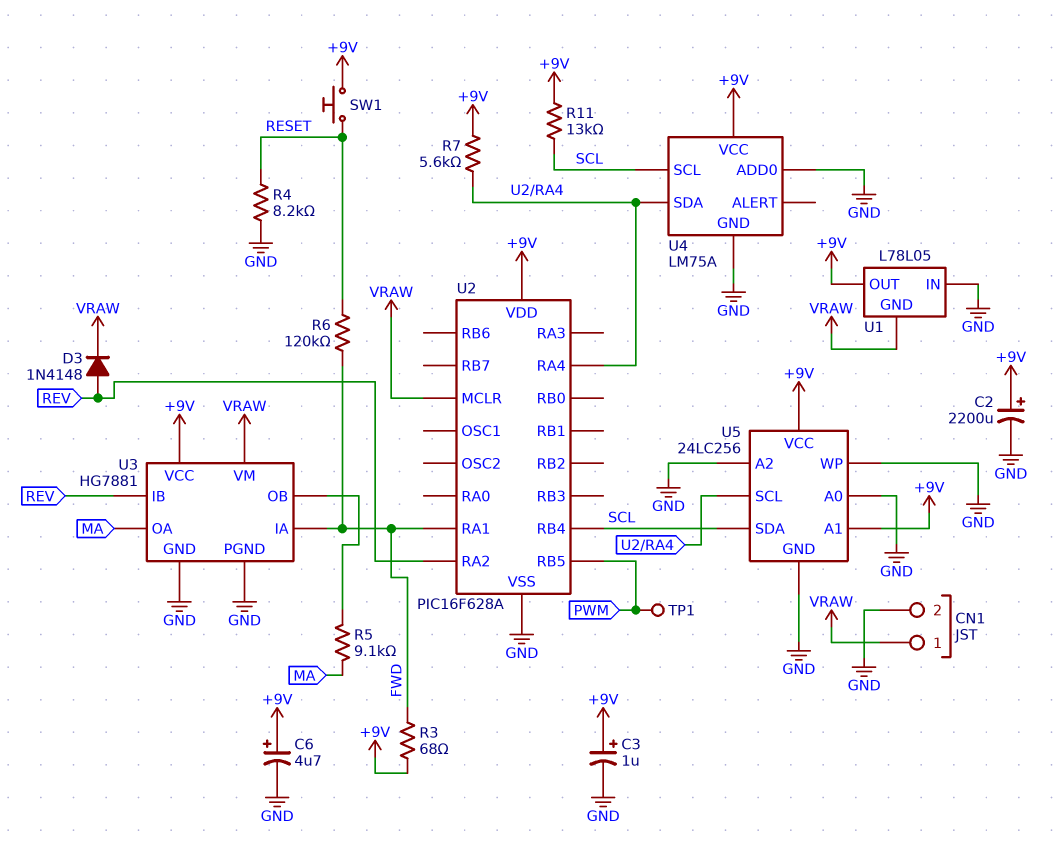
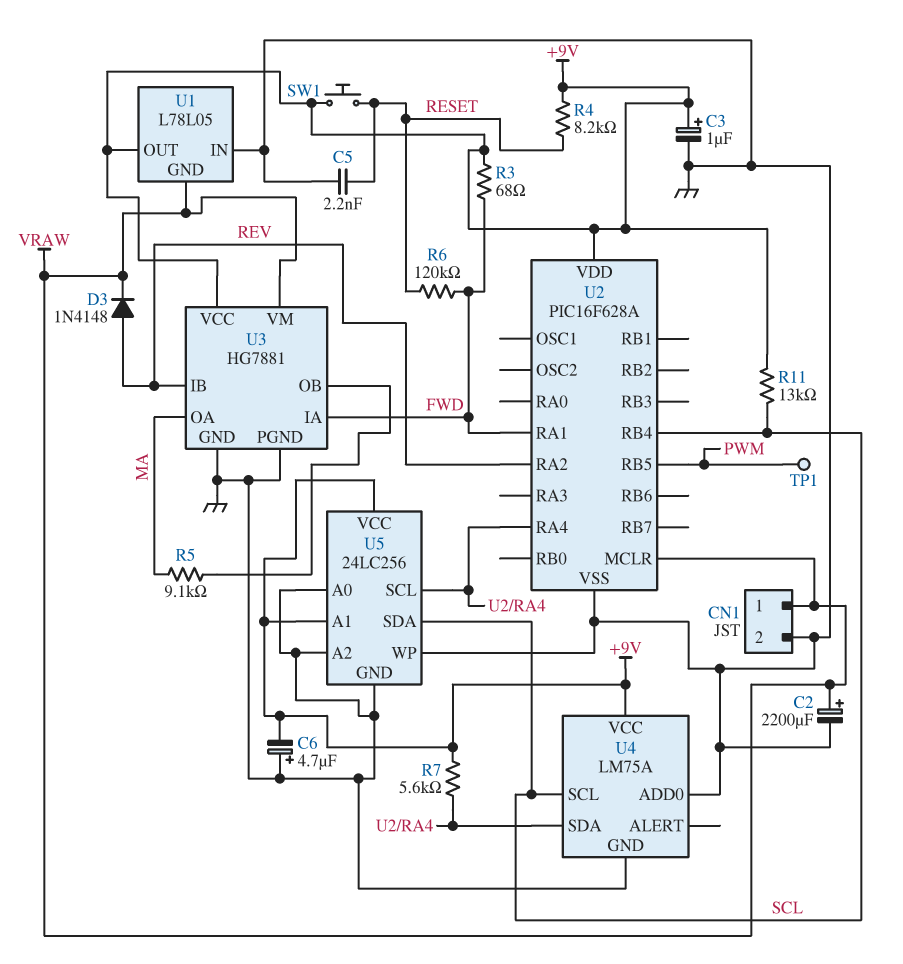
C2: 2200uF (plus +9V, minus GND) -> 2200uF (plus VRAW, minus GND)
C5: none -> 2.2nF (GND, RESET)
C6: 4.7uF (plus +9V, minus GND) -> 4.7uF (plus GND, minus +9V)
R4: 8.2k (GND, RESET) -> 8.2k (+9V, RESET)

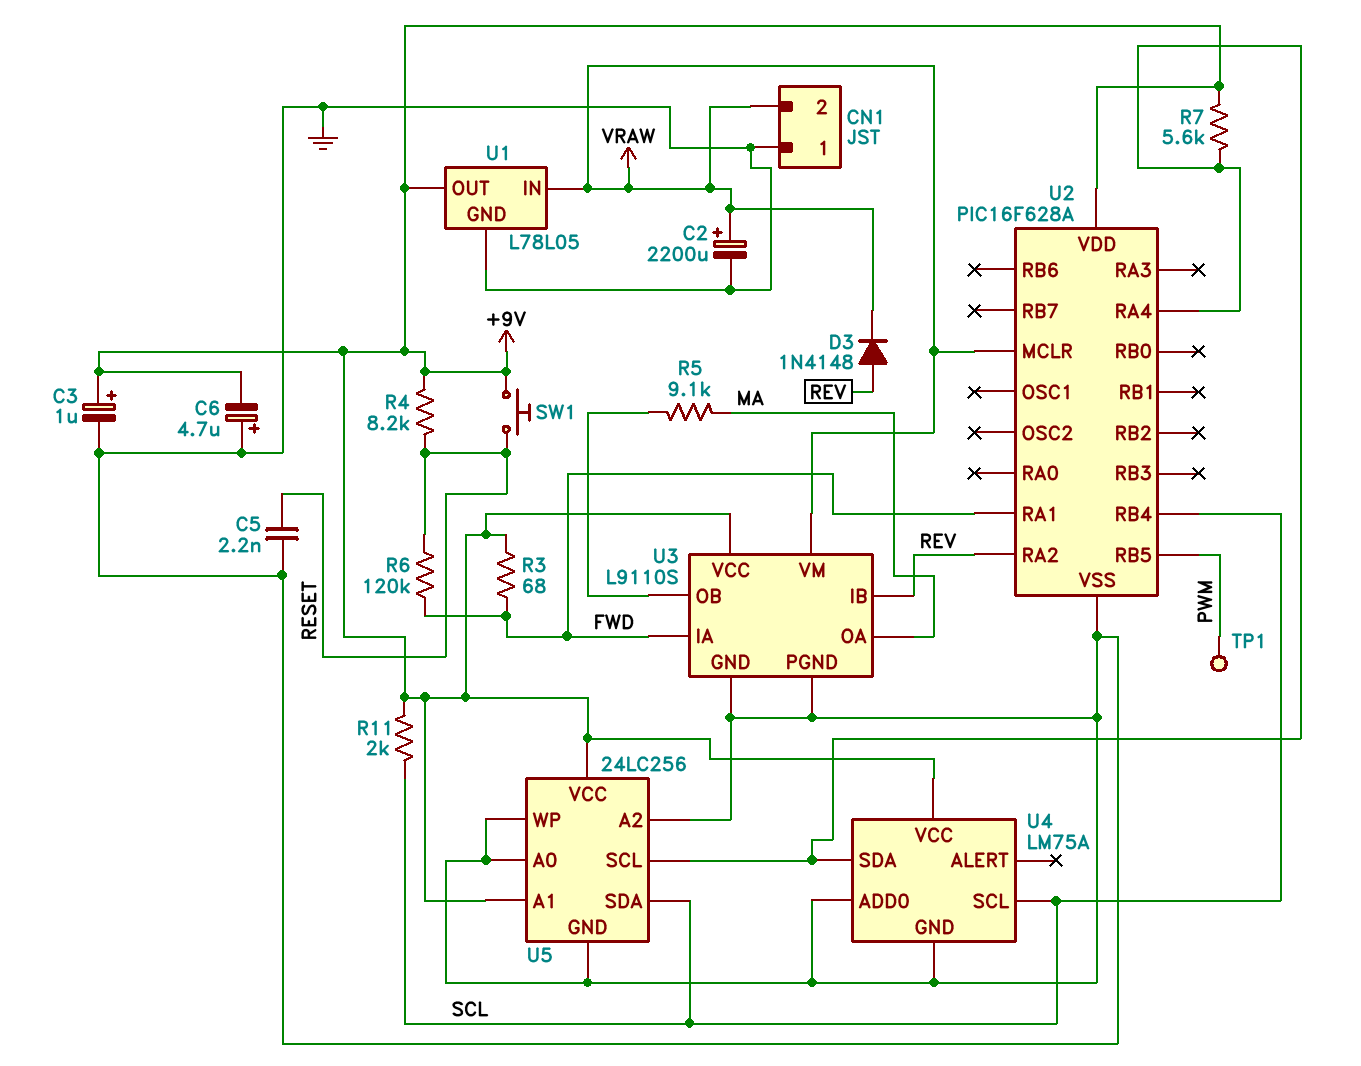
CN1 pin 1: VRAW -> GND
CN1 pin 2: GND -> VRAW
R11: 13k (+9V, SCL) -> 2k (+9V, SCL)
U1 pin GND: VRAW -> GND
U1 pin IN: GND -> VRAW
U3: HG7881 -> L9110S

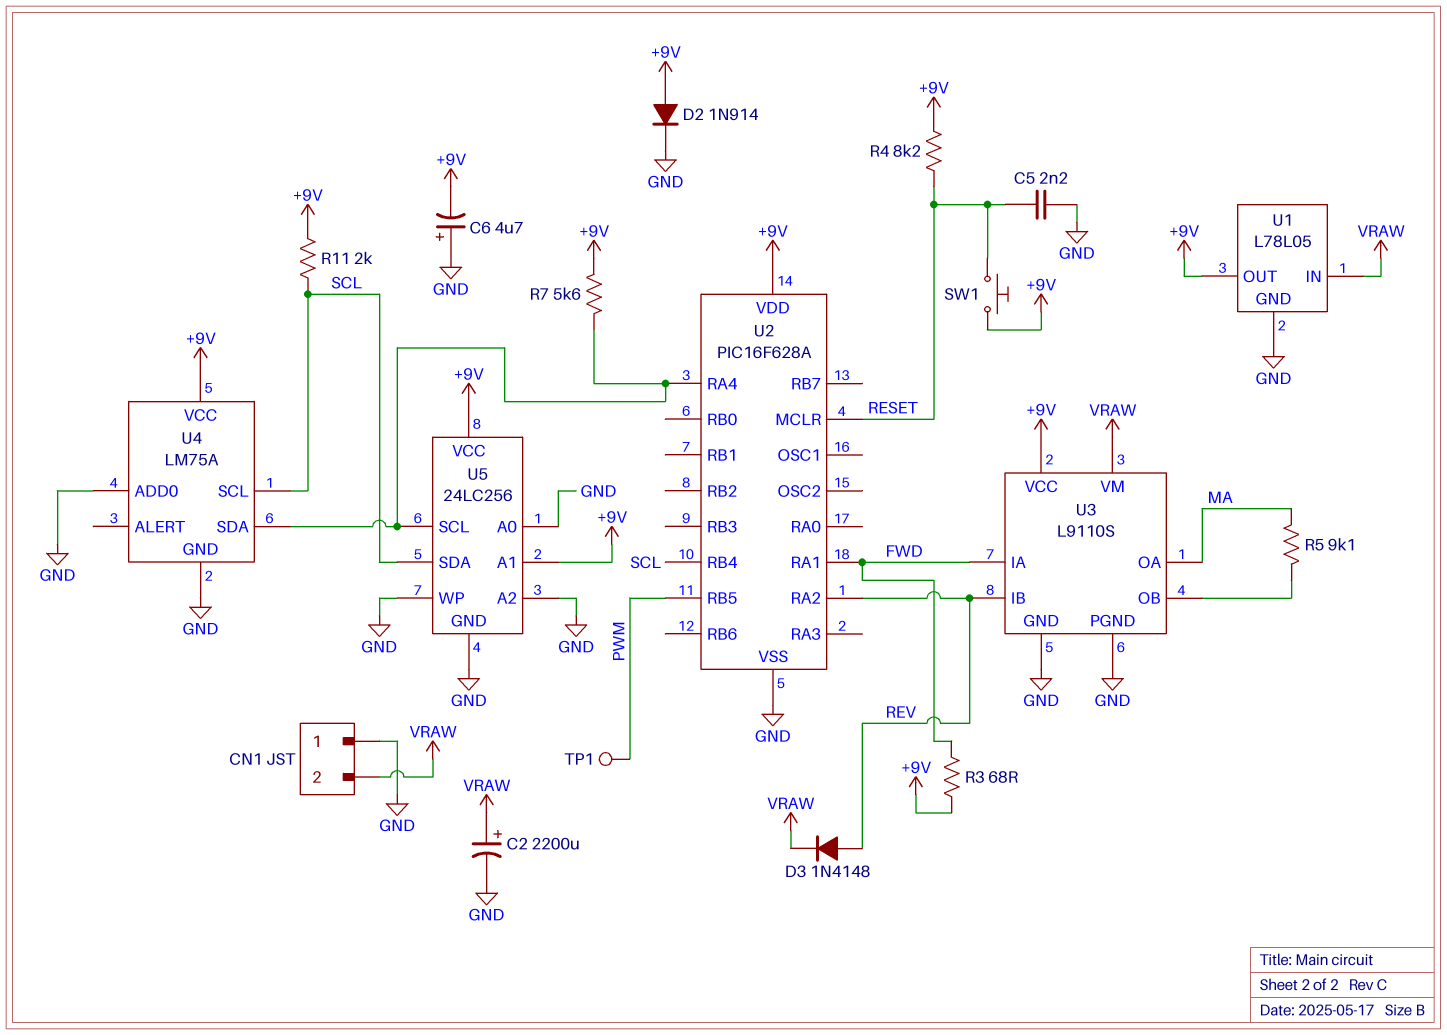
C3: 1uF (plus +9V, minus GND) -> none
D2: none -> diode 1N914 (A +9V, K GND)
R6: 120k (FWD, RESET) -> none
U2 pin MCLR: VRAW -> RESET

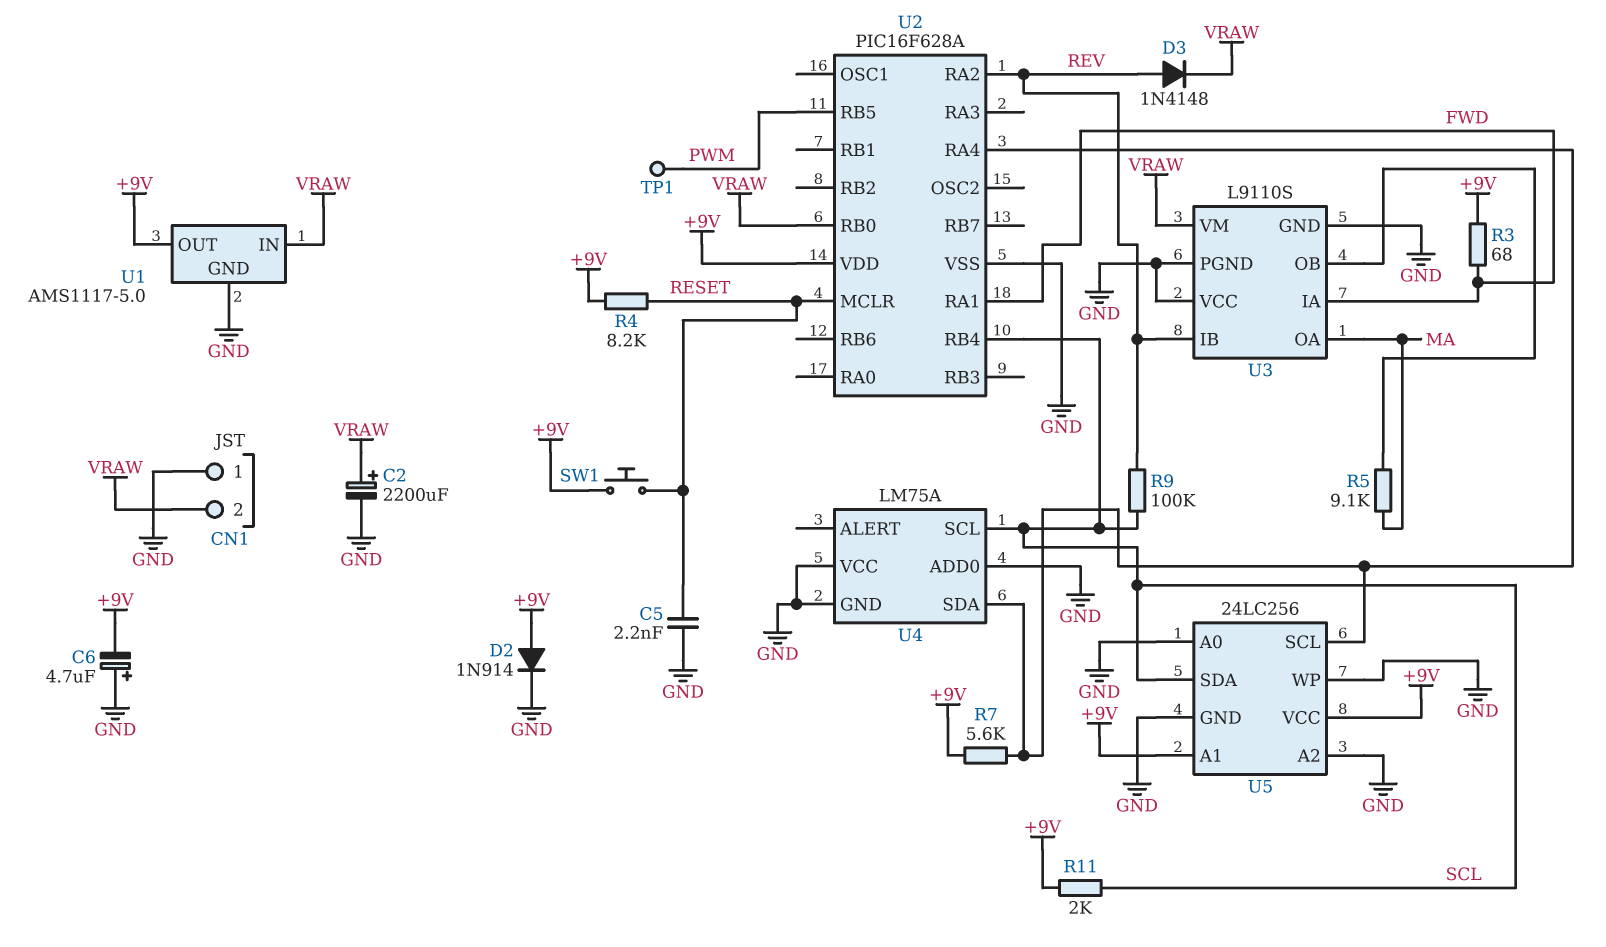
R9: none -> 100k (REV, SCL)
U1: L78L05 -> AMS1117-5.0
U2 pin RB0: none -> VRAW
U3 pin VCC: +9V -> GND
U4 pin VCC: +9V -> GND

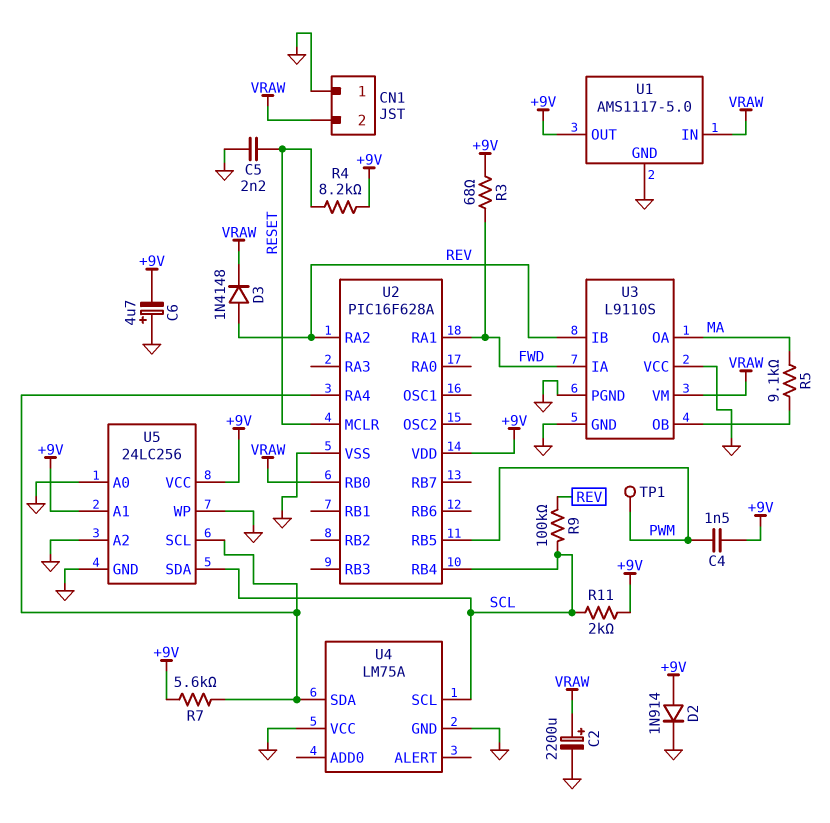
C4: none -> 1.5nF (+9V, PWM)
SW1: button (+9V, RESET) -> none
U4 pin ADD0: GND -> none

